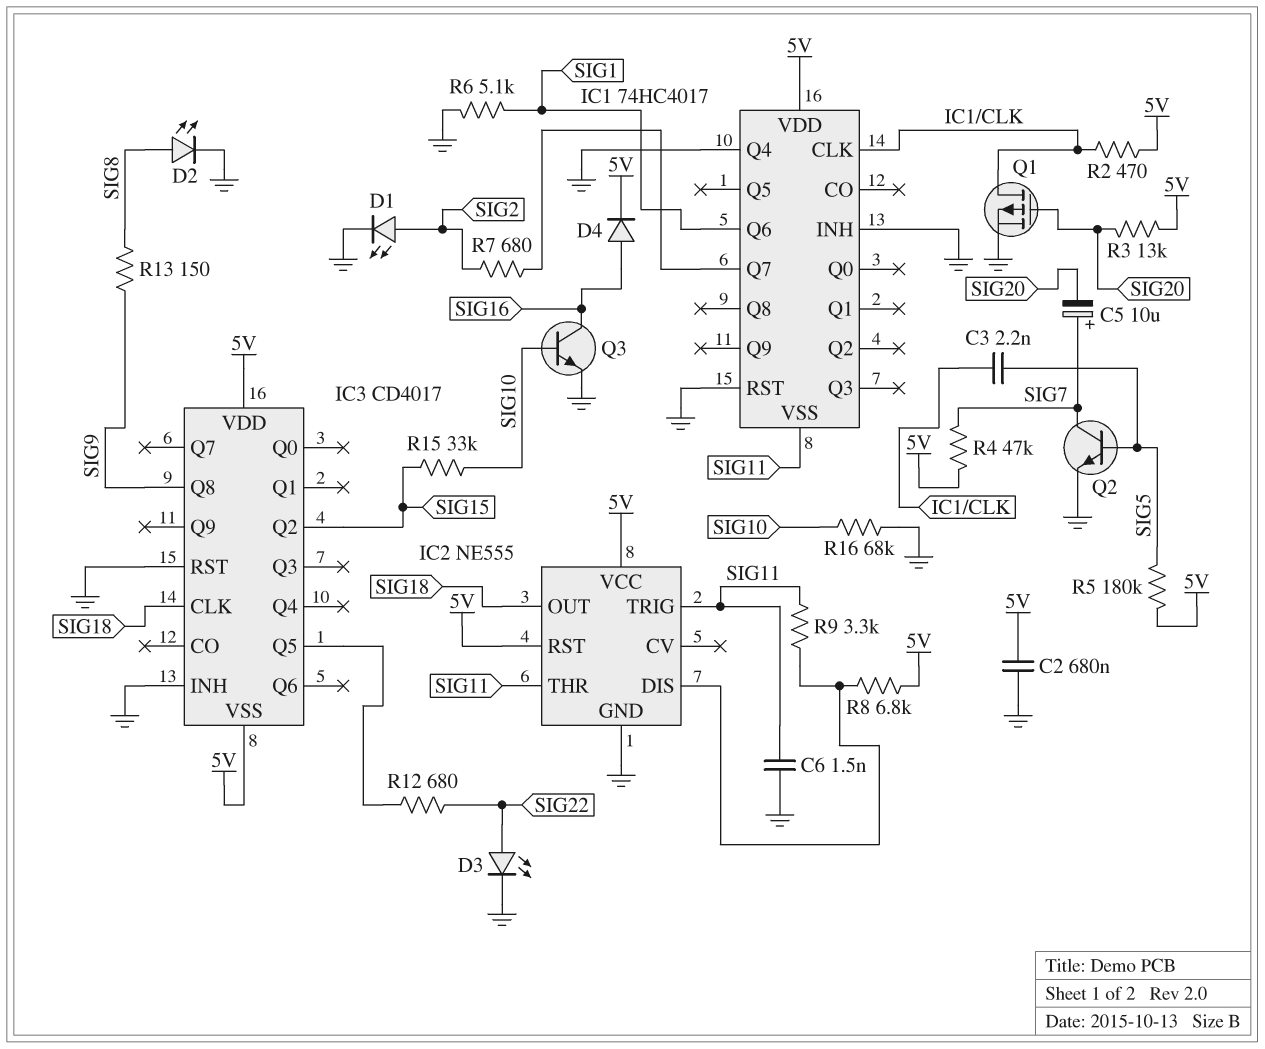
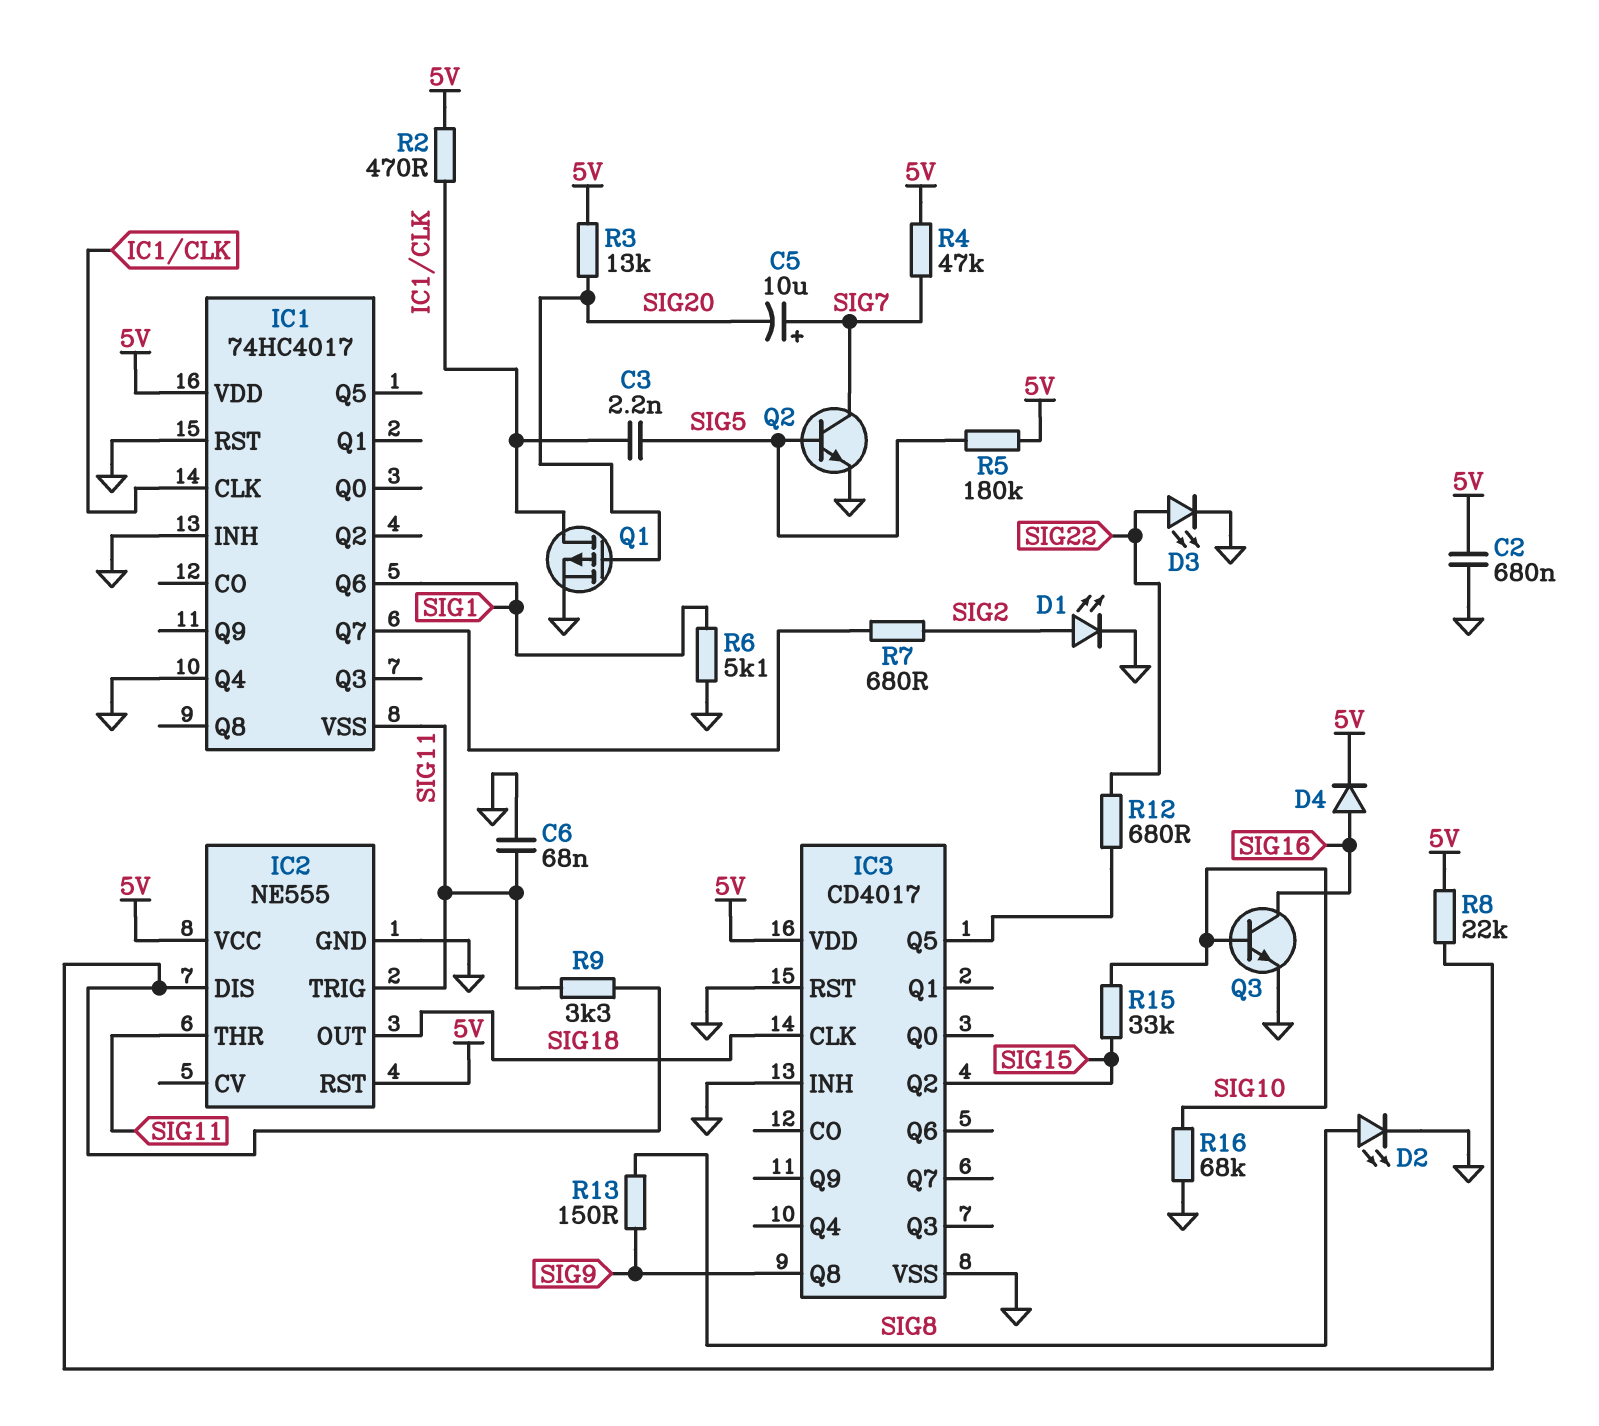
C6: 1.5nF (GND, SIG11) -> 68nF (GND, SIG11)
IC3 pin VSS: 5V -> GND
R8: 6.8k (5V, IC2/DIS) -> 22k (5V, IC2/DIS)

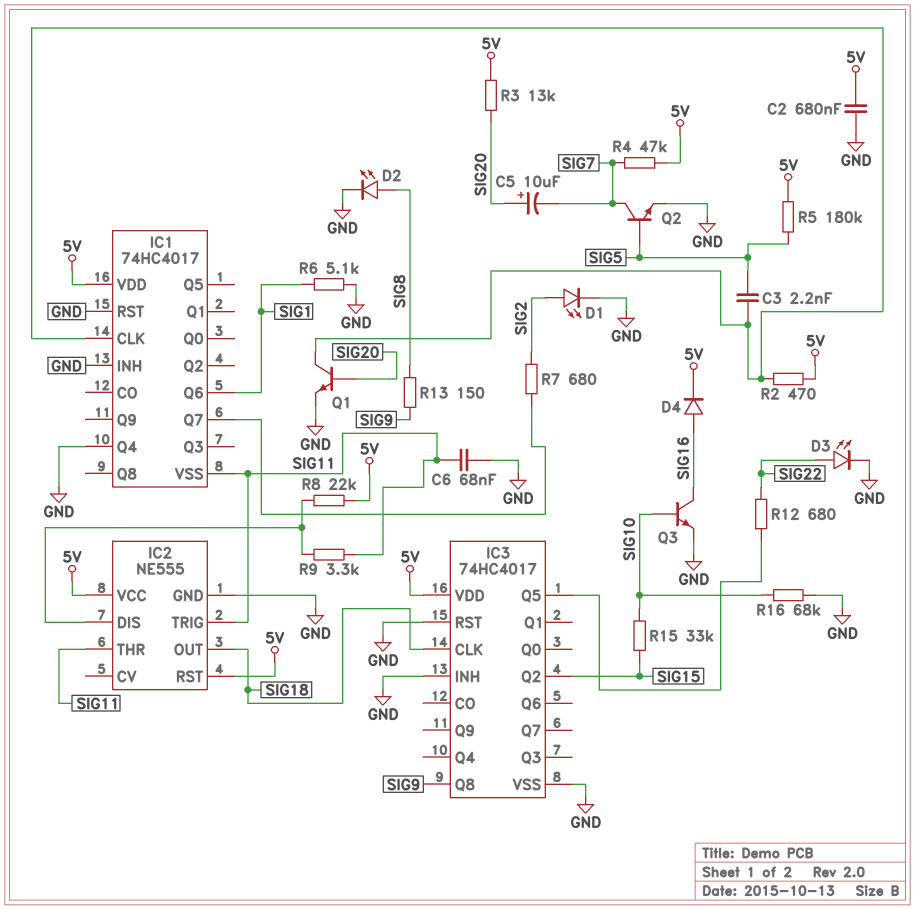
C5: 10uF (plus SIG7, minus SIG20) -> 10uF (plus SIG20, minus SIG7)
IC3: CD4017 -> 74HC4017
Q1: PMOS (G SIG20, D IC1/CLK, S GND) -> NPN (B SIG20, C IC1/CLK, E GND)

